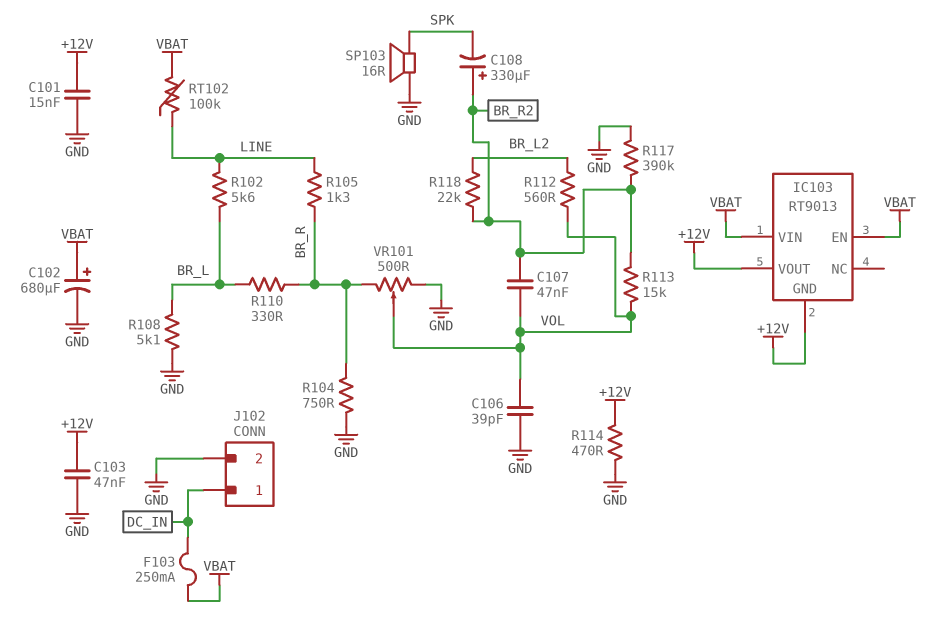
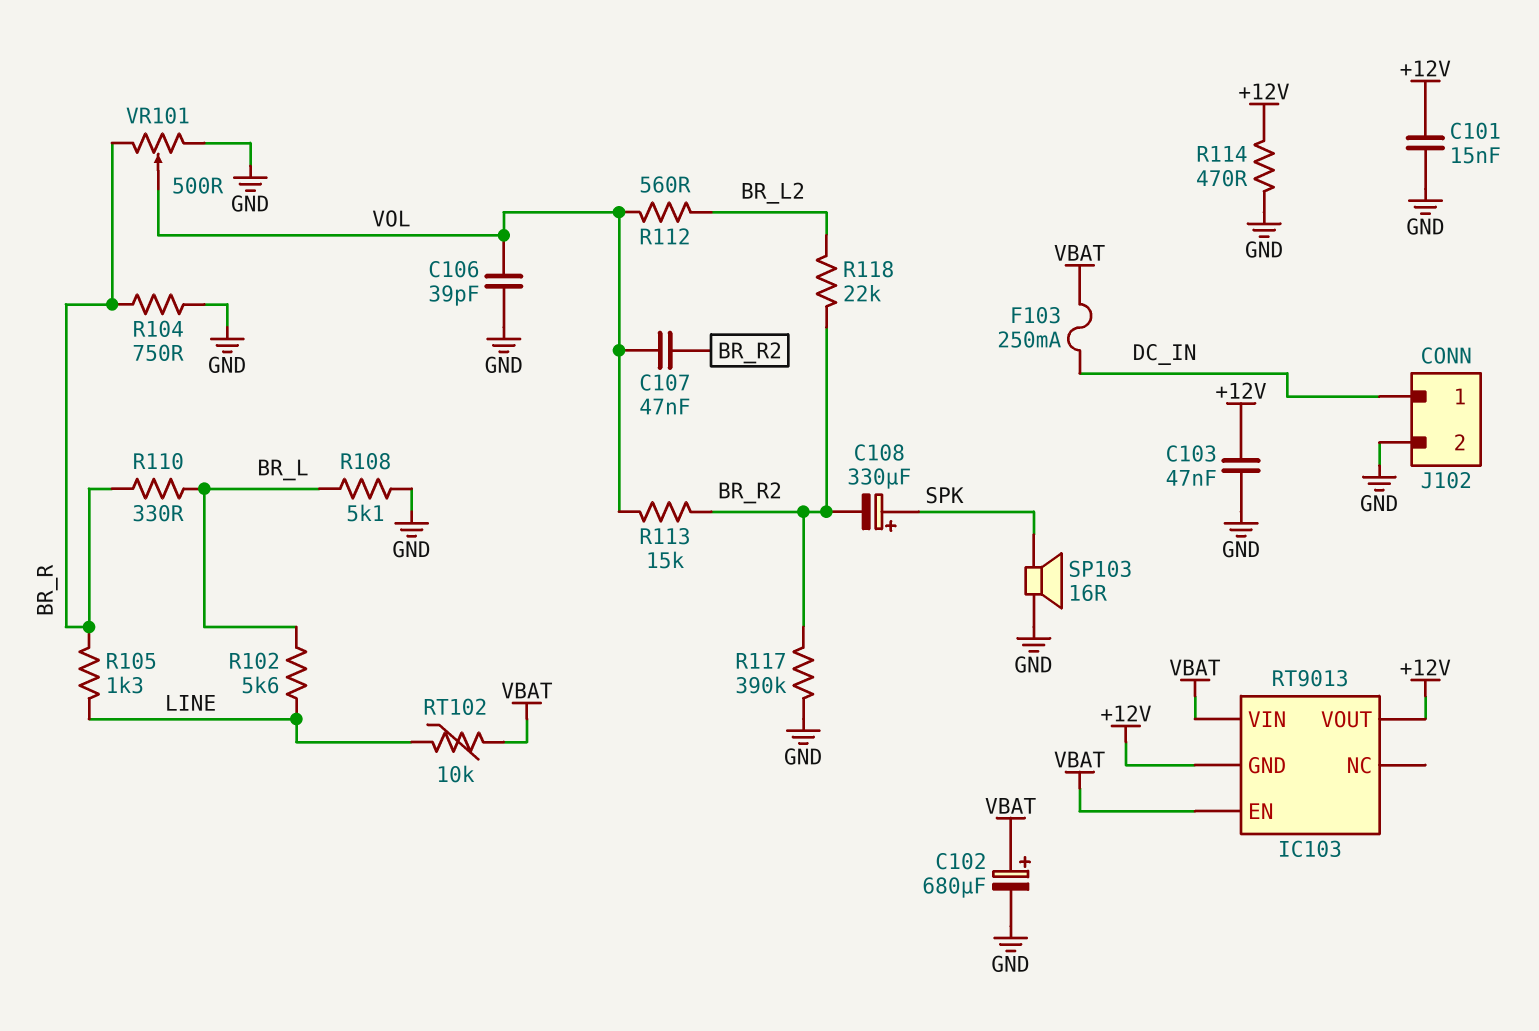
C108: 330uF (plus BR_R2, minus SPK) -> 330uF (plus SPK, minus BR_R2)
RT102: 100k (LINE, VBAT) -> 10k (LINE, VBAT)

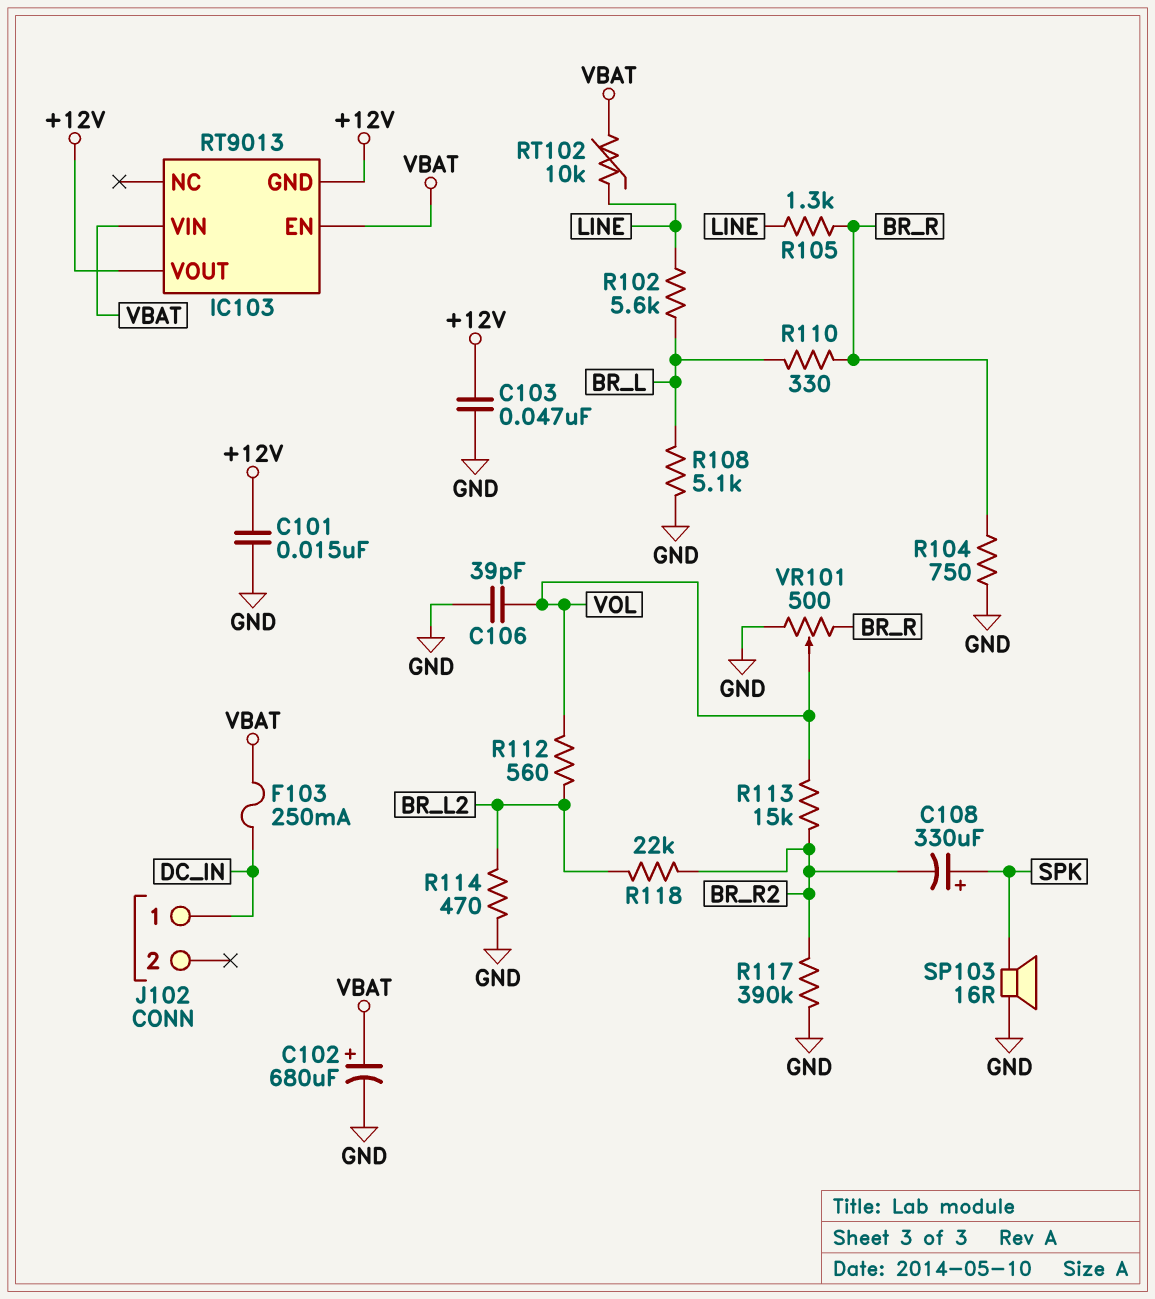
C107: 47nF (BR_R2, VOL) -> none
J102 pin 2: GND -> none
R114: 470 (+12V, GND) -> 470 (BR_L2, GND)

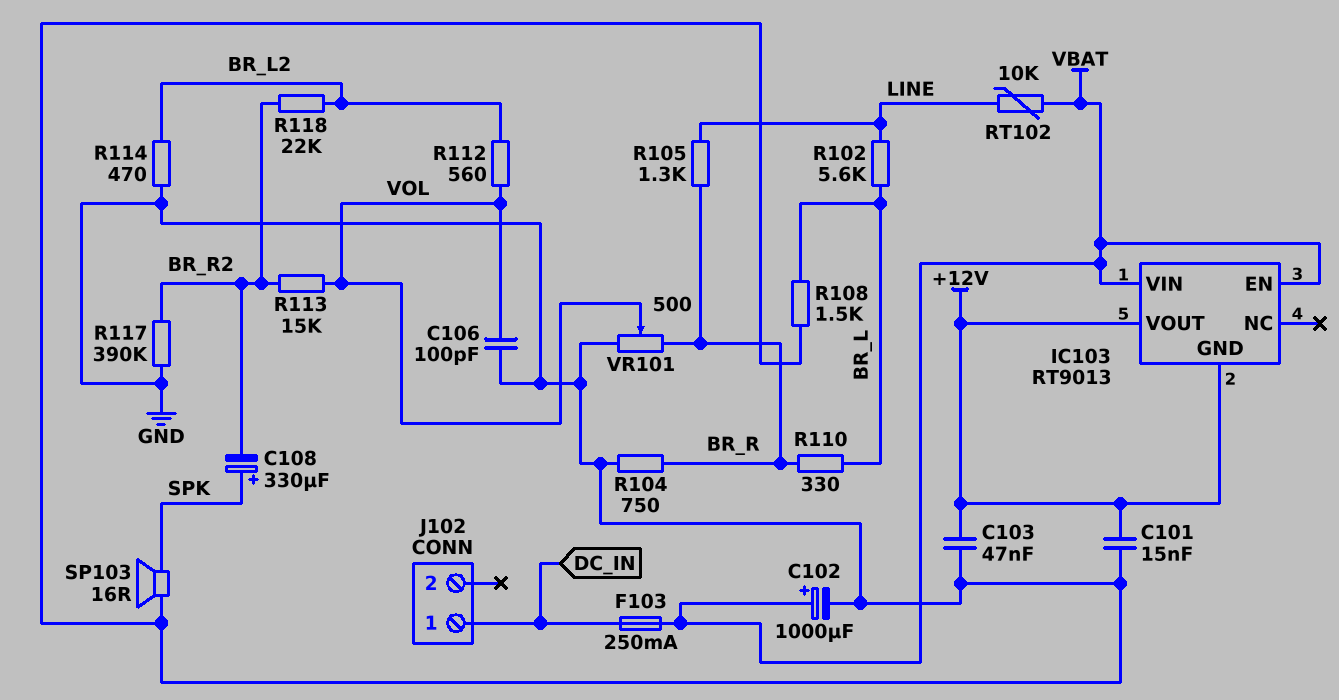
C102: 680uF (plus VBAT, minus GND) -> 1000uF (plus VBAT, minus GND)
C106: 39pF (GND, VOL) -> 100pF (GND, VOL)
R108: 5.1k (BR_L, GND) -> 1.5k (BR_L, GND)

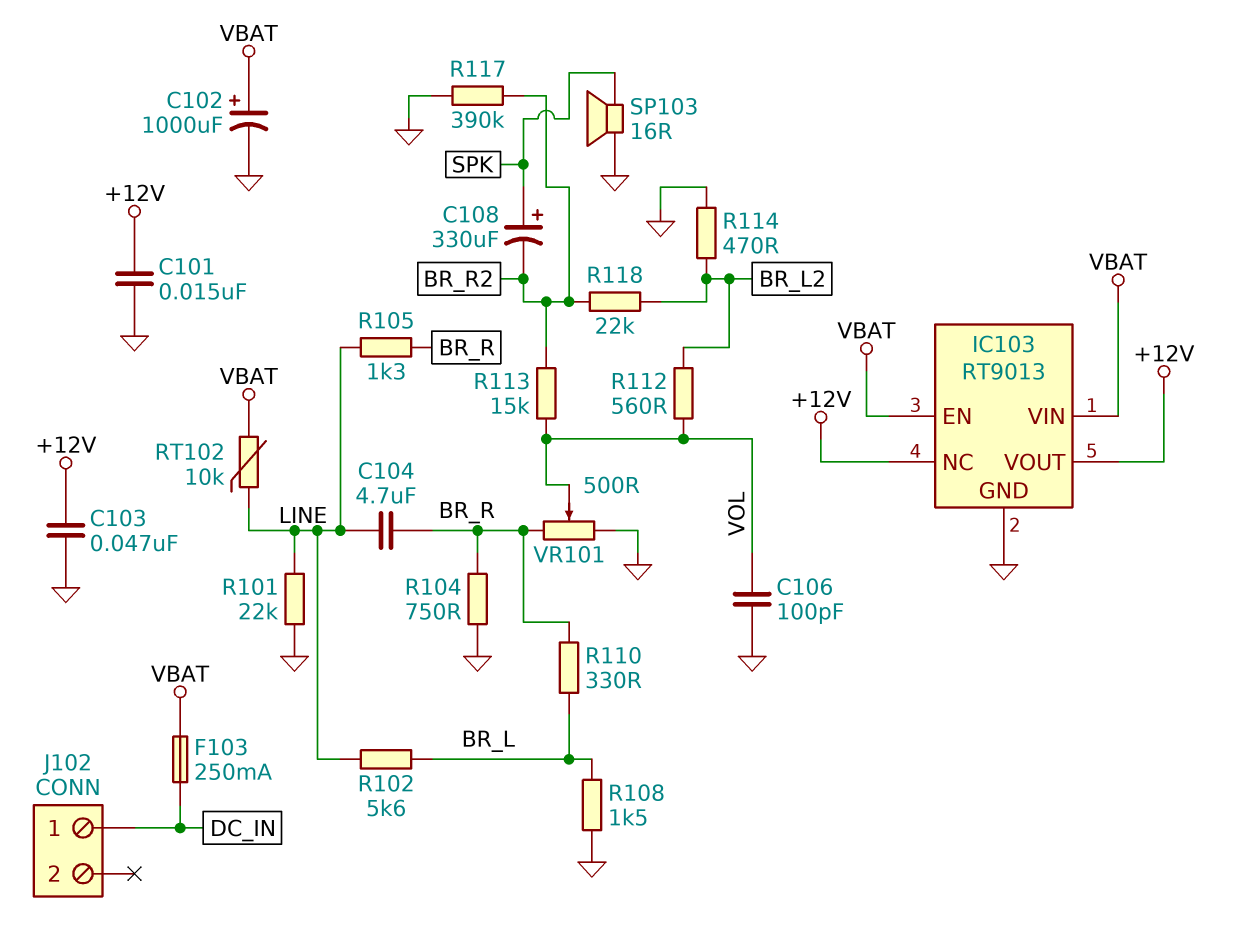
C104: none -> 4.7uF (BR_R, LINE)
IC103 pin GND: +12V -> GND
IC103 pin NC: none -> +12V
R101: none -> 22k (GND, LINE)

